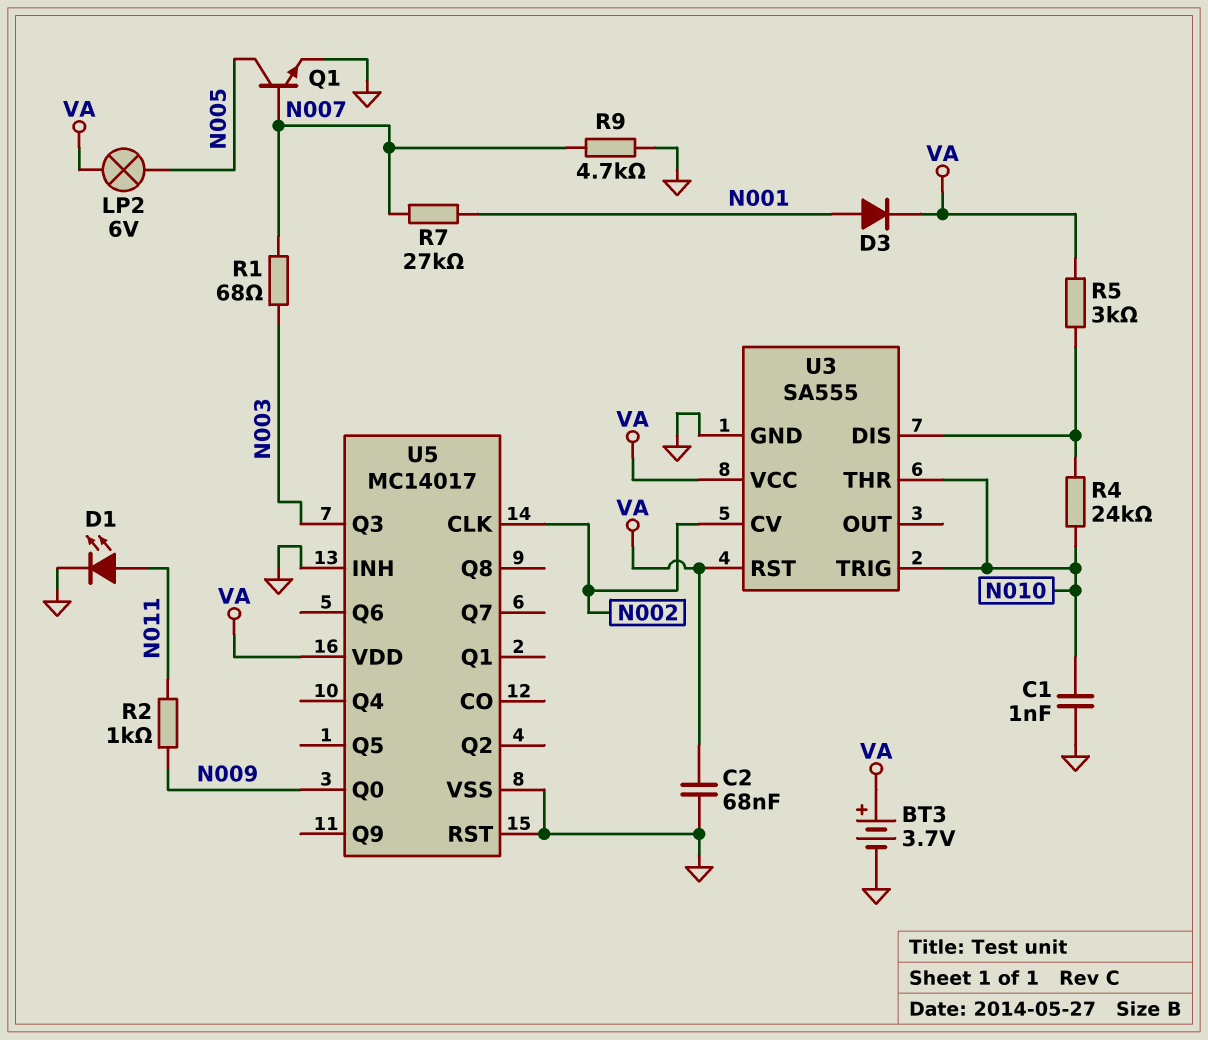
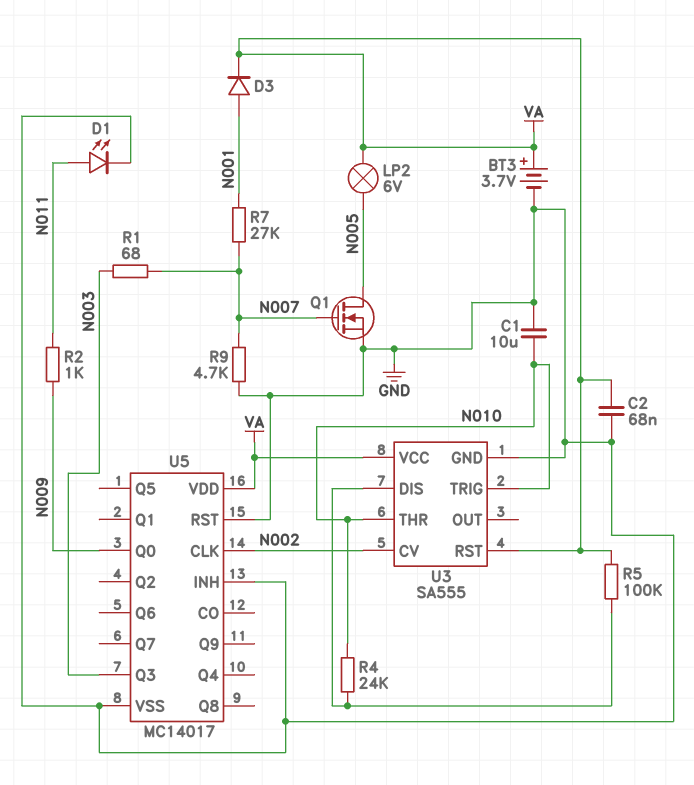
C1: 1nF (GND, N010) -> 10uF (GND, N010)
Q1: NPN (B N007, C N005, E GND) -> NMOS (G N007, D N005, S GND)
R5: 3k (U3/DIS, VA) -> 100k (U3/DIS, VA)

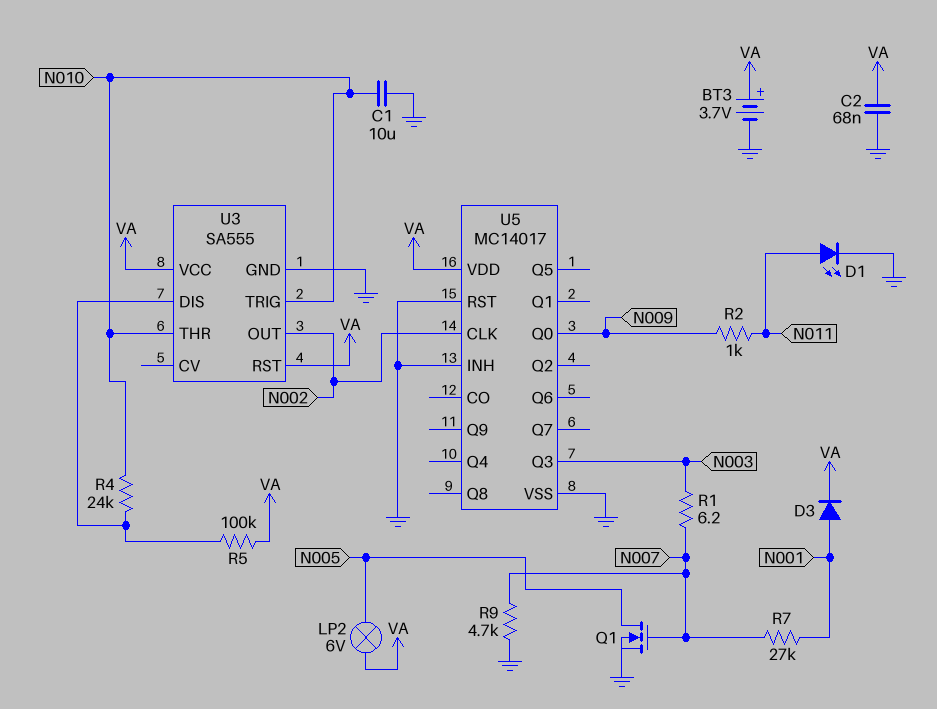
R1: 68 (N003, N007) -> 6.2 (N003, N007)
U3 pin CV: N002 -> none
U3 pin OUT: none -> N002

